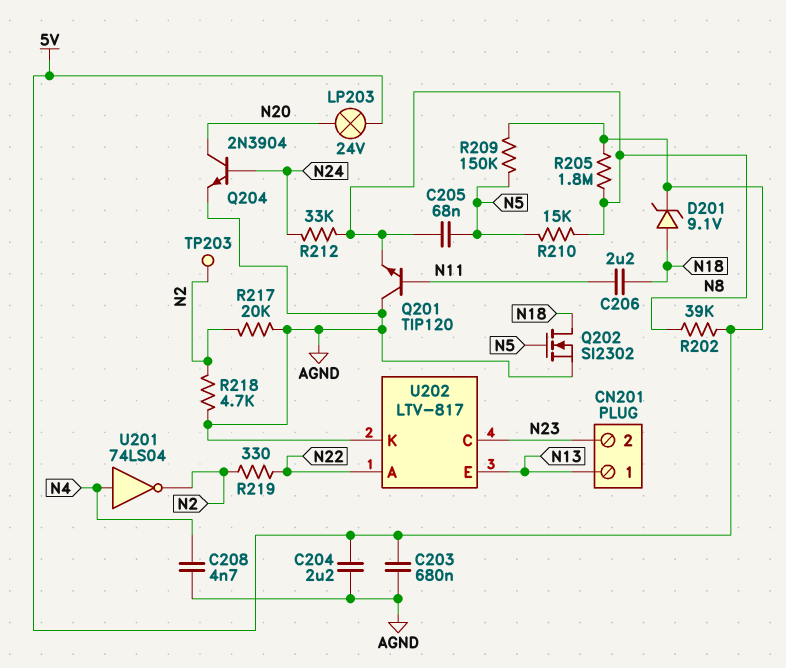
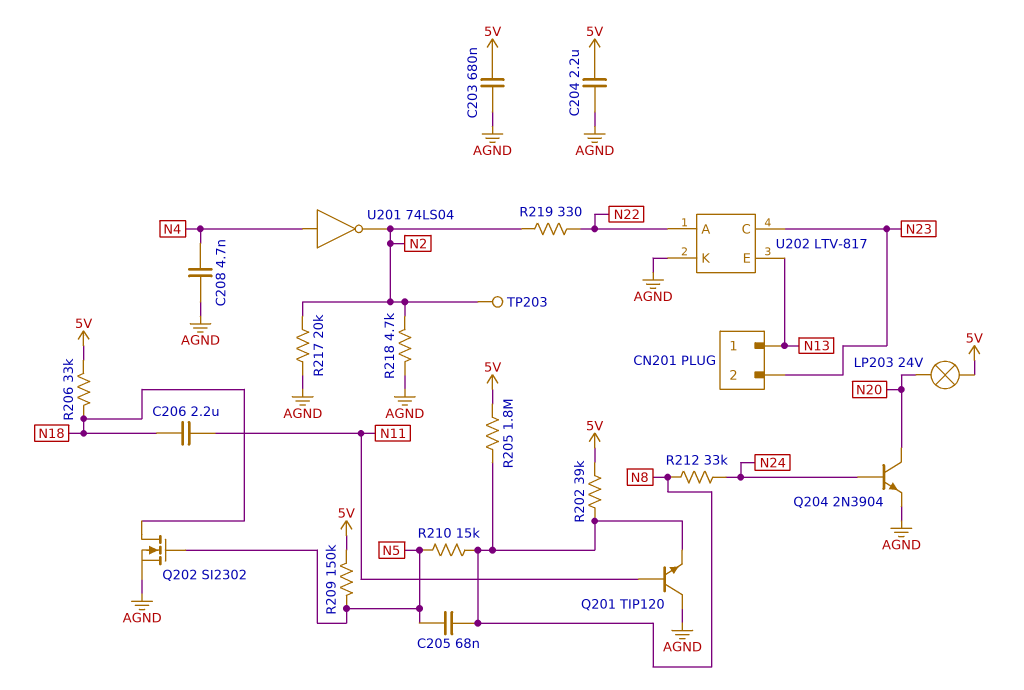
D201: zener 9.1V (A N18, K 5V) -> none
R206: none -> 33k (5V, N18)

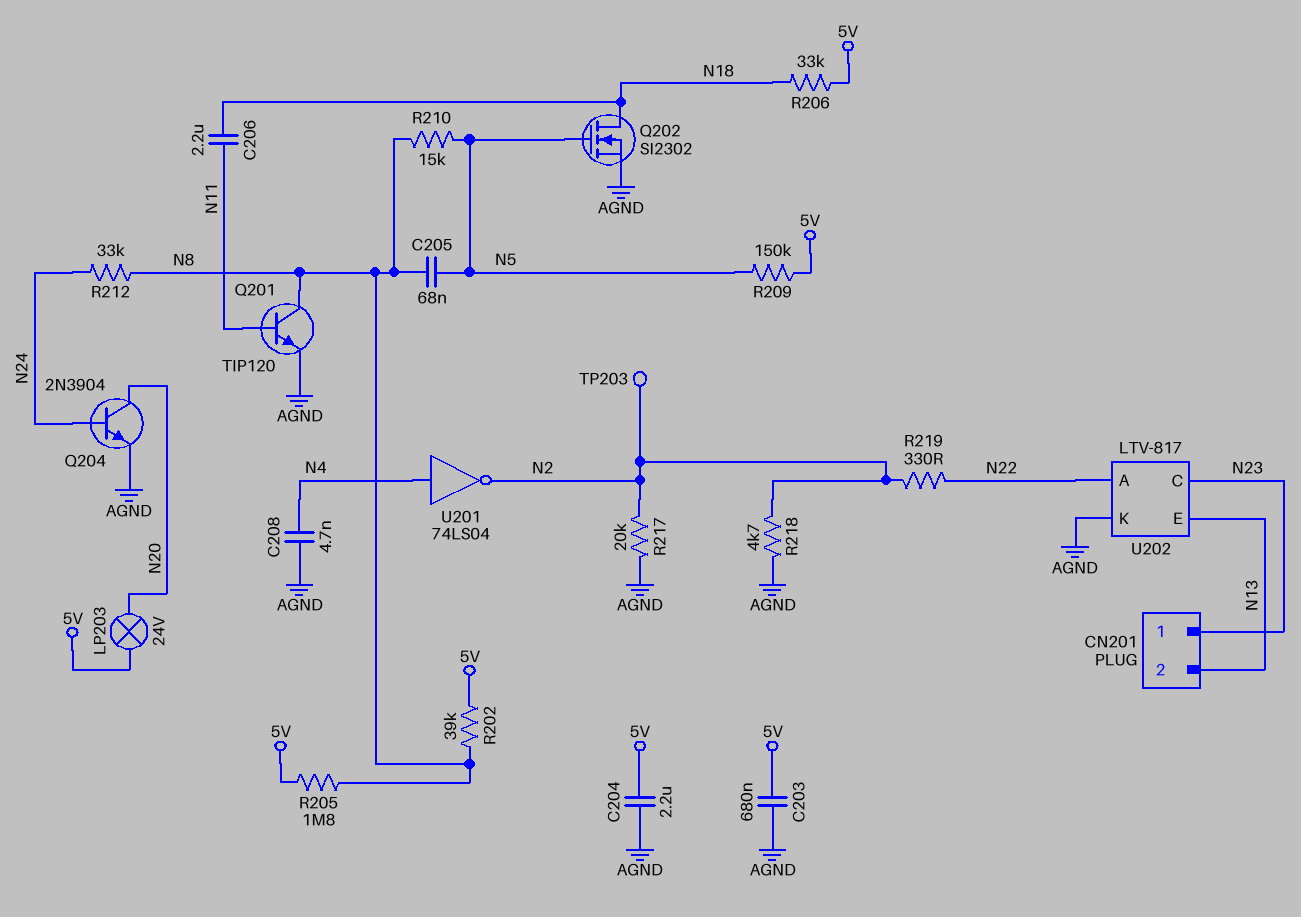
CN201 pin 1: N13 -> N23
CN201 pin 2: N23 -> N13
Q201: NPN TIP120 (B N11, C AGND, E N8) -> NPN TIP120 (B N11, C N8, E AGND)

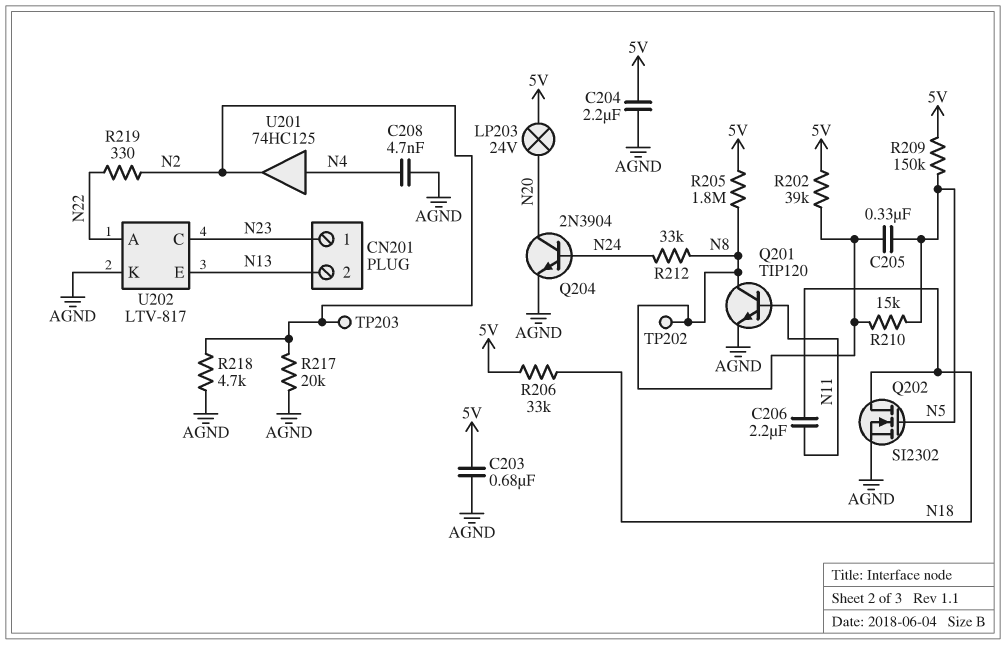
C205: 68nF (N5, N8) -> 330nF (N5, N8)
TP202: none -> test point (N8)
U201: NOT 74LS04 (in N4, out N2) -> buffer 74HC125 (in N4, out N2)

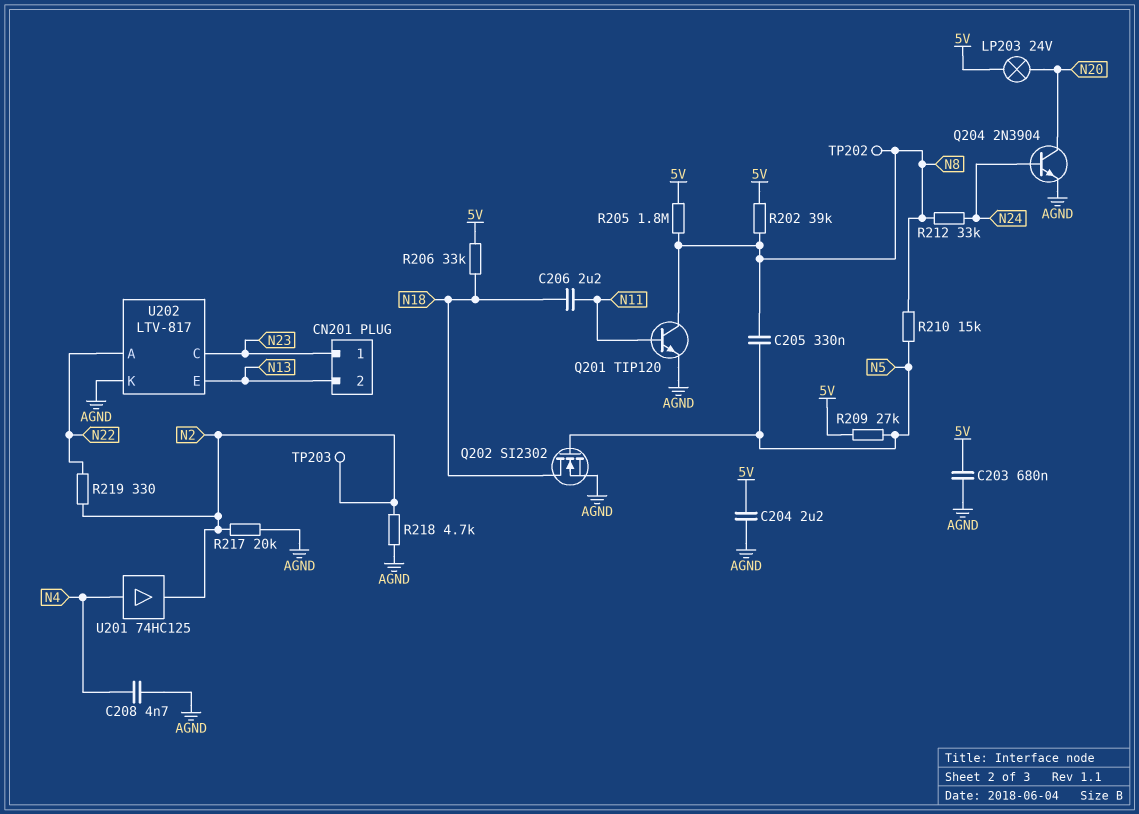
R209: 150k (5V, N5) -> 27k (5V, N5)

